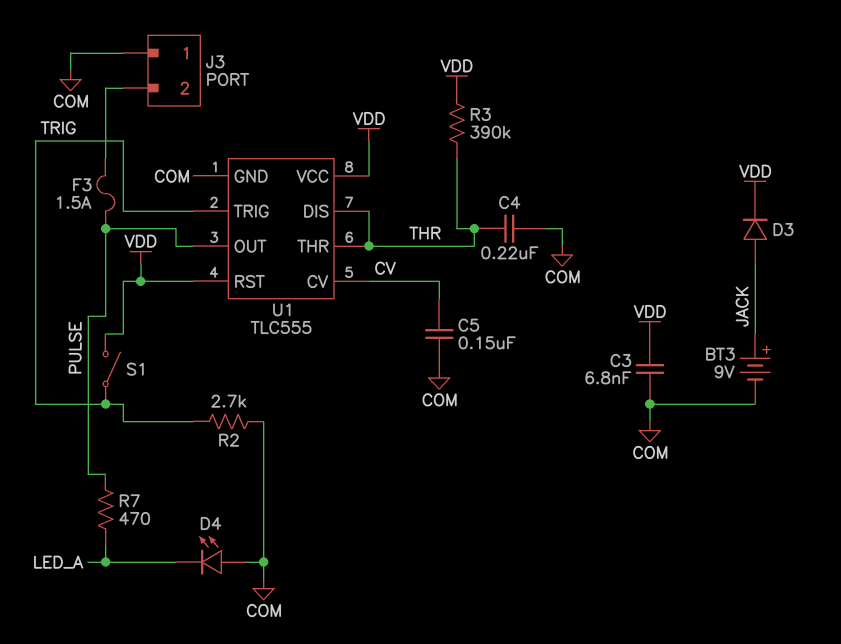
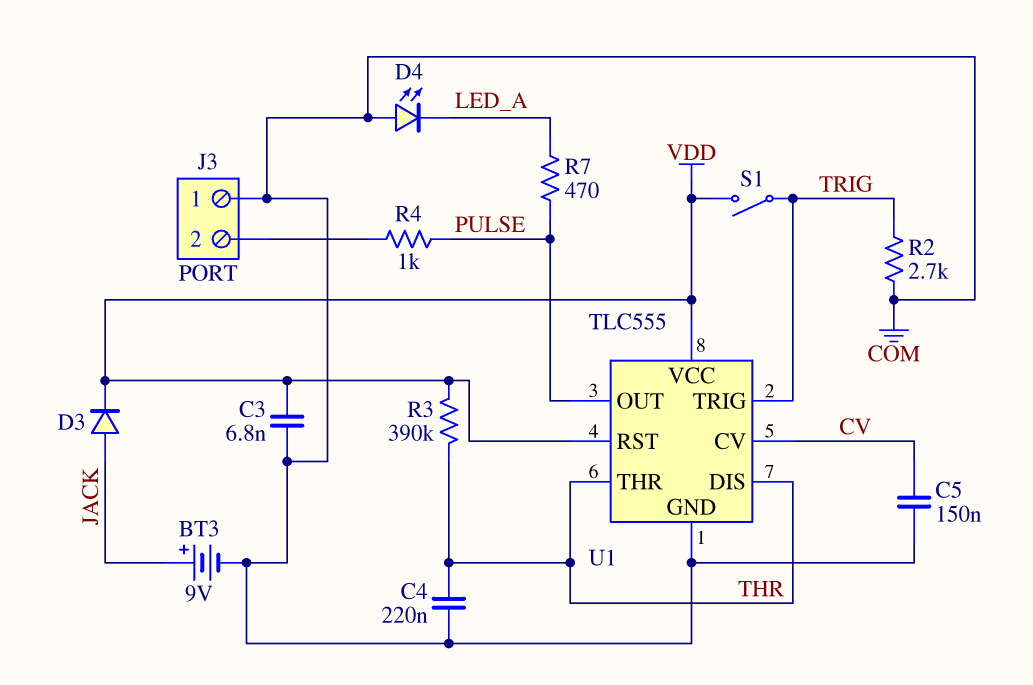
F3: 1.5A (J3/2, PULSE) -> none
R4: none -> 1k (J3/2, PULSE)

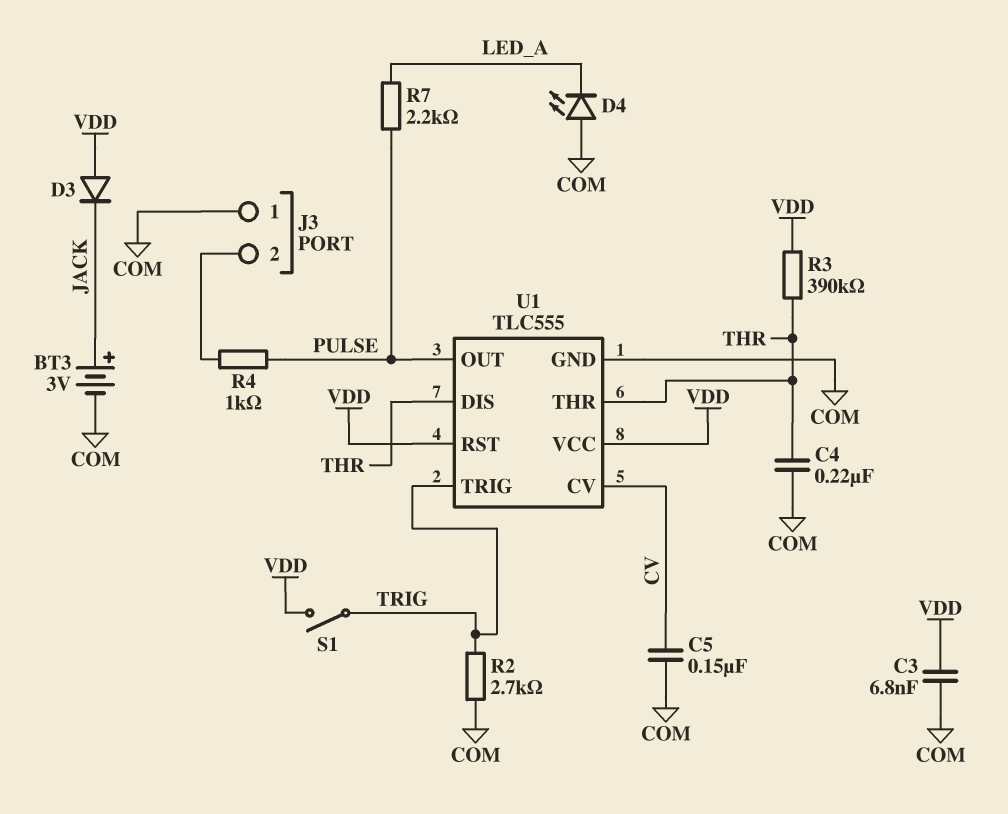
BT3: 9V (plus JACK, minus COM) -> 3V (plus JACK, minus COM)
D3: diode (A JACK, K VDD) -> diode (A VDD, K JACK)
R7: 470 (LED_A, PULSE) -> 2.2k (LED_A, PULSE)

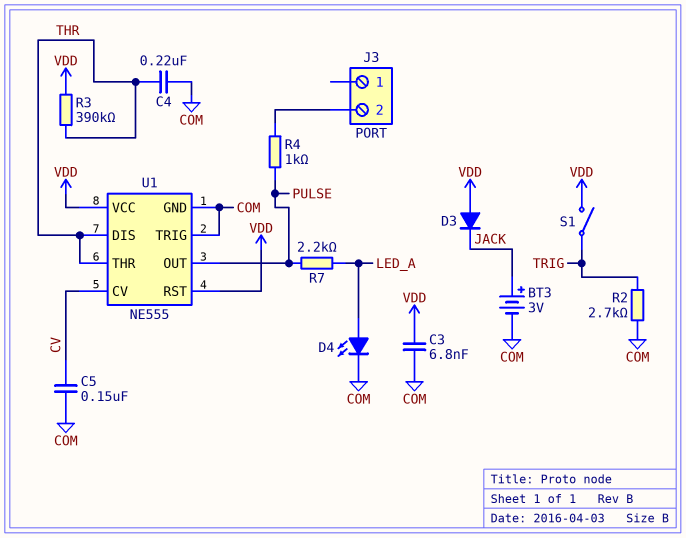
D4: LED (A COM, K LED_A) -> LED (A LED_A, K COM)
J3 pin 1: COM -> none
U1: TLC555 -> NE555
U1 pin TRIG: TRIG -> COM

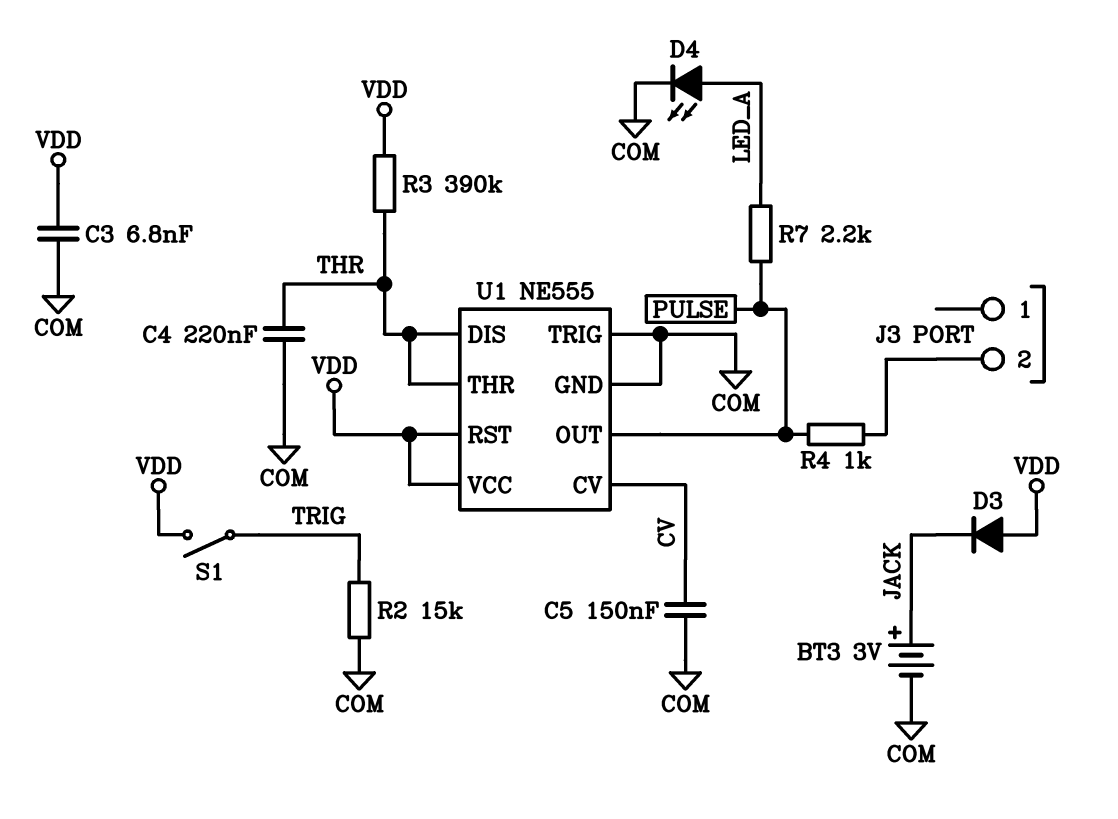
R2: 2.7k (COM, TRIG) -> 15k (COM, TRIG)

